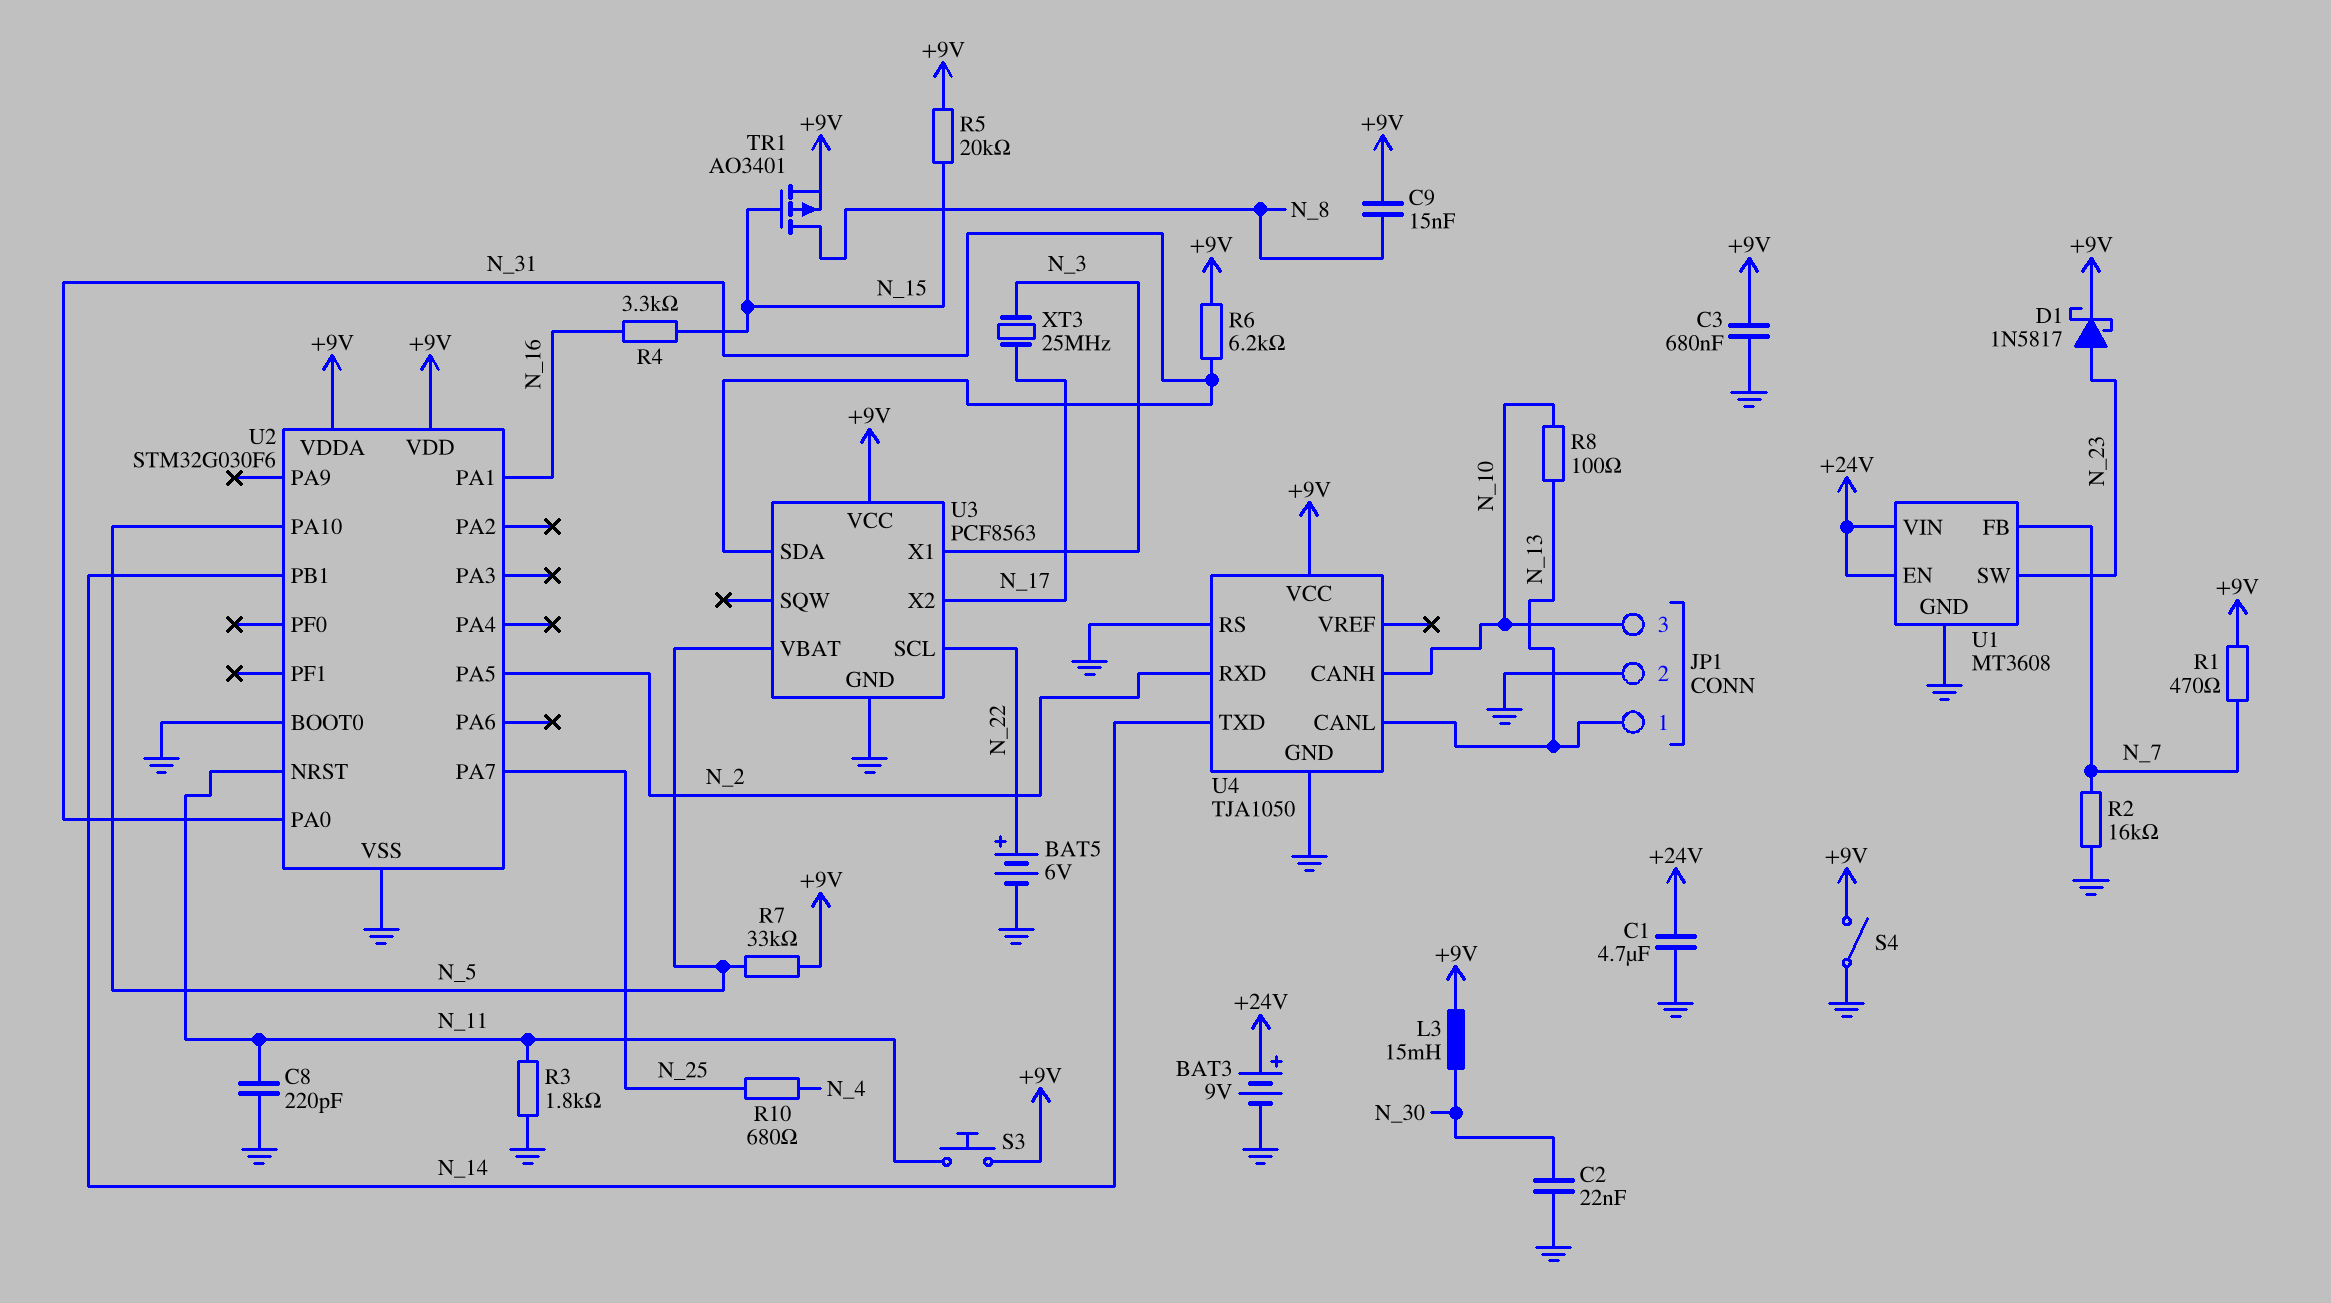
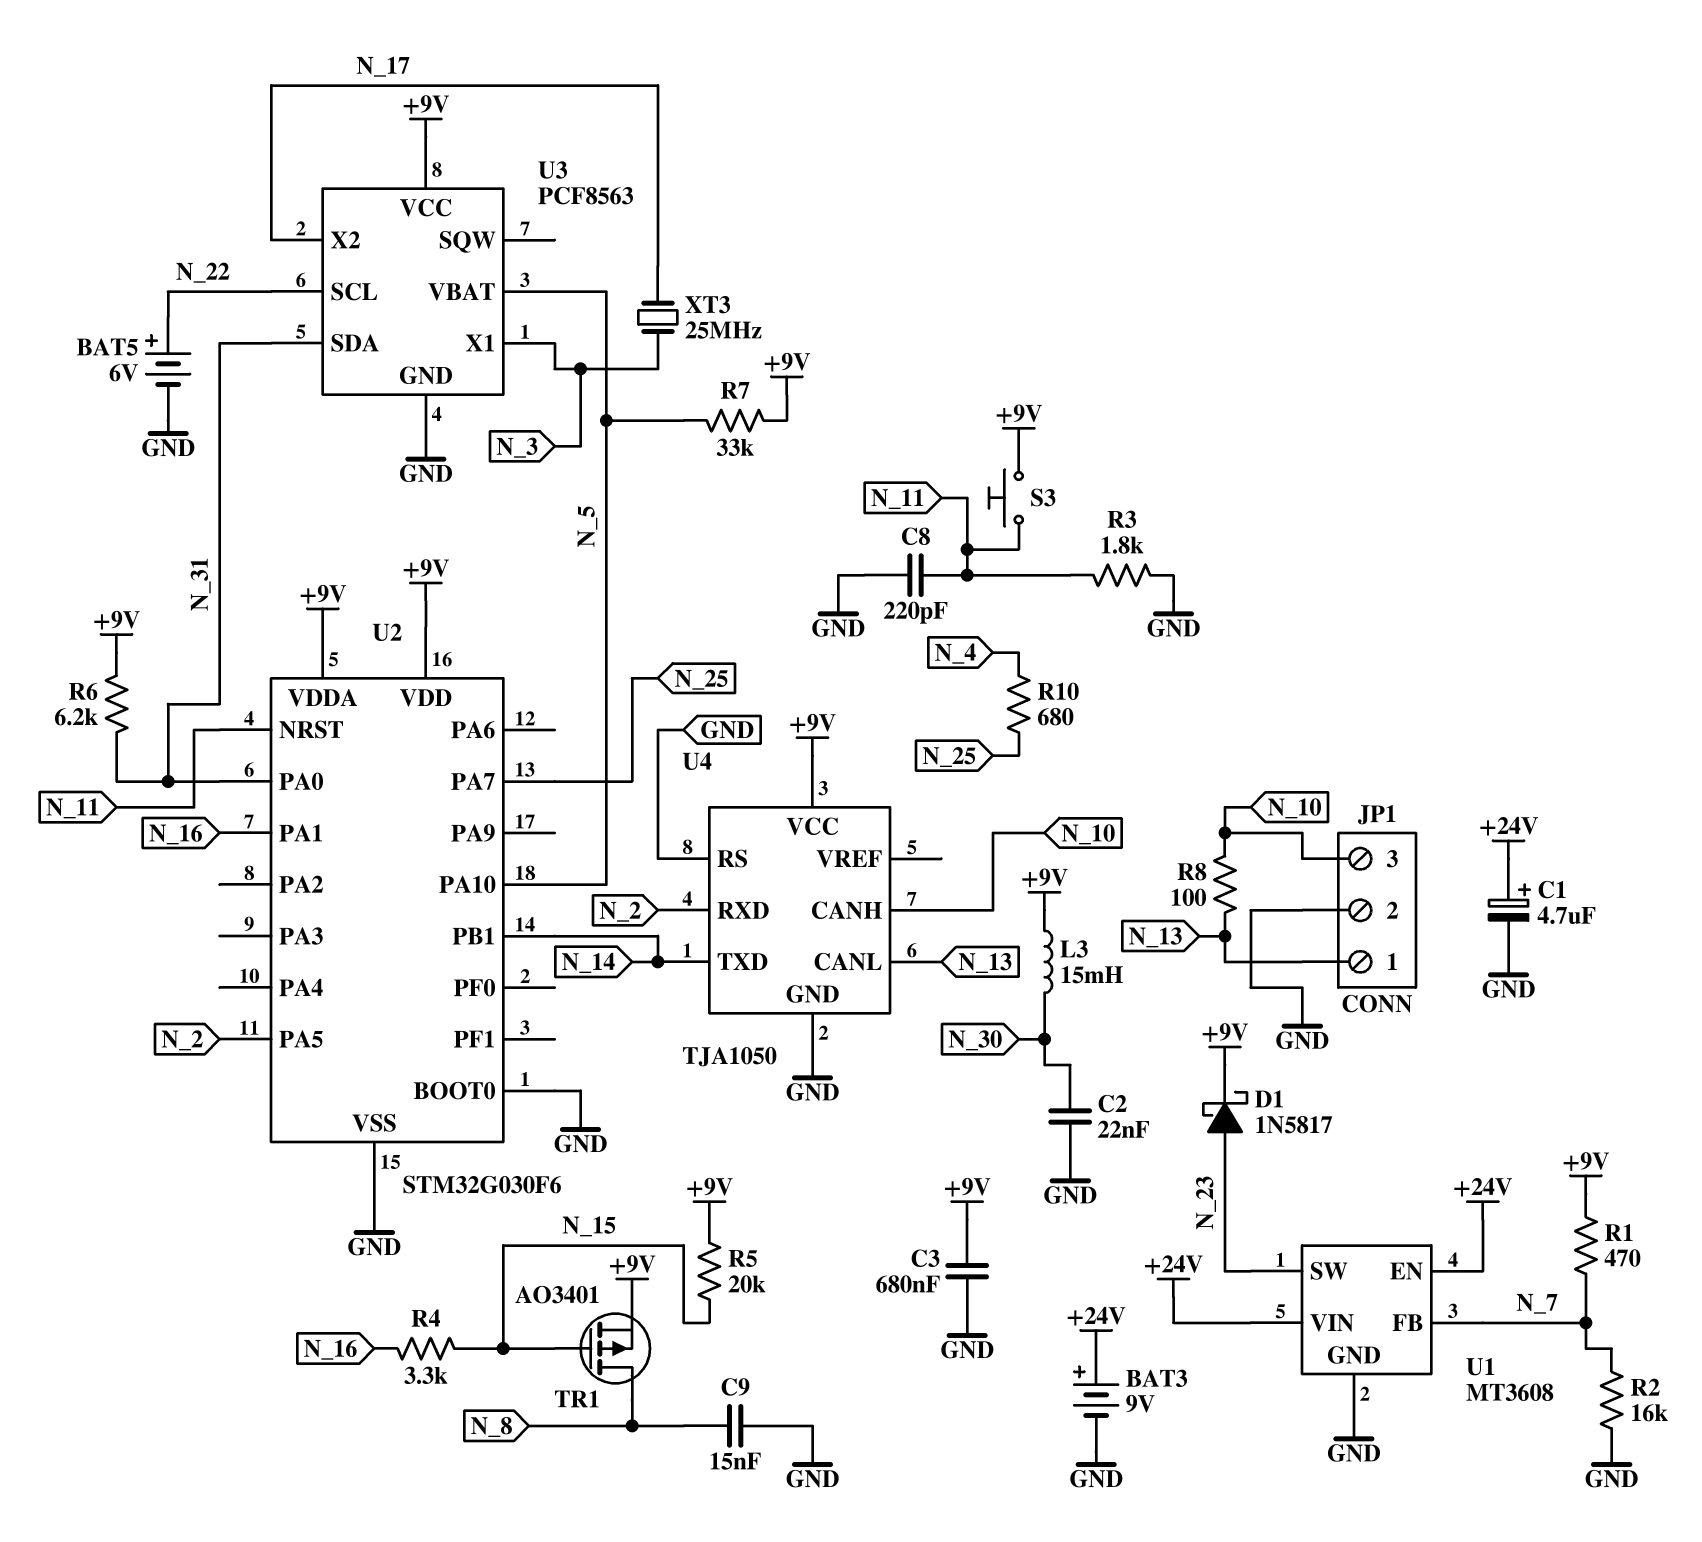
C1: 4.7uF (+24V, GND) -> 4.7uF (plus +24V, minus GND)
C9: 15nF (+9V, N_8) -> 15nF (GND, N_8)
S4: switch (+9V, GND) -> none

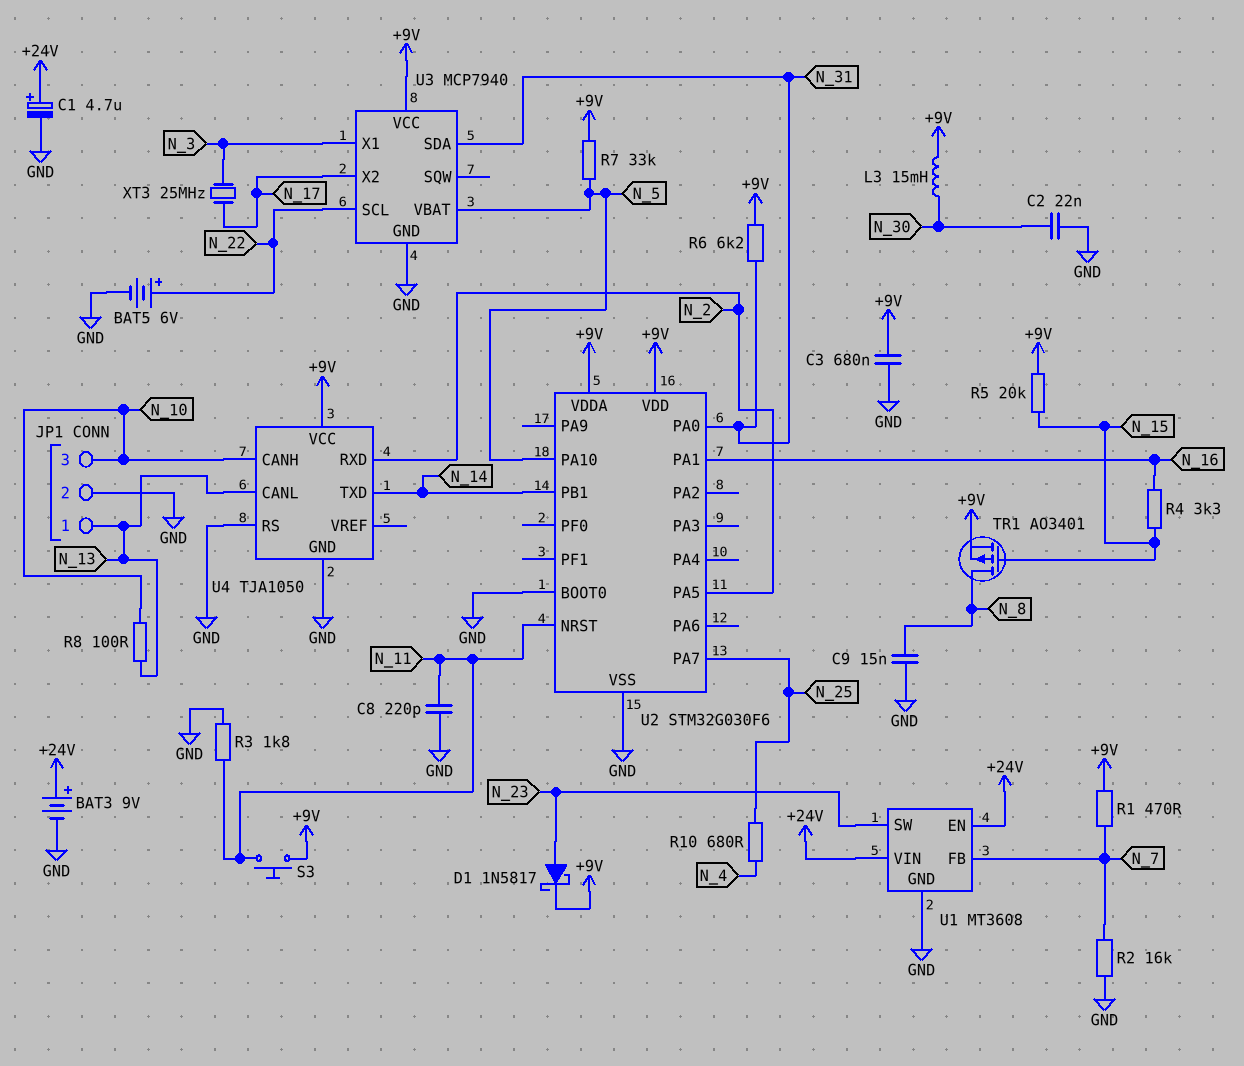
U3: PCF8563 -> MCP7940

